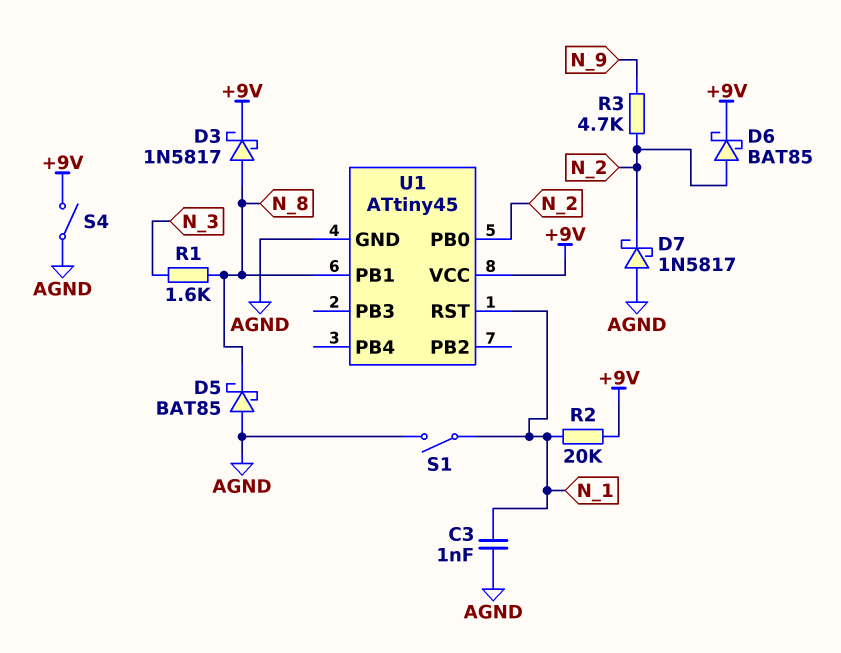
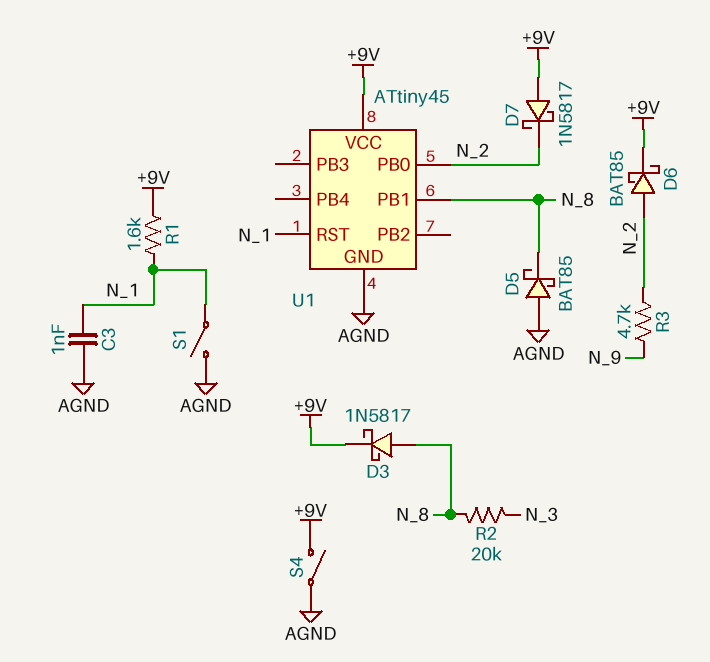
D7: schottky 1N5817 (A AGND, K N_2) -> schottky 1N5817 (A +9V, K N_2)
R1: 1.6k (N_3, N_8) -> 1.6k (+9V, N_1)
R2: 20k (+9V, N_1) -> 20k (N_3, N_8)

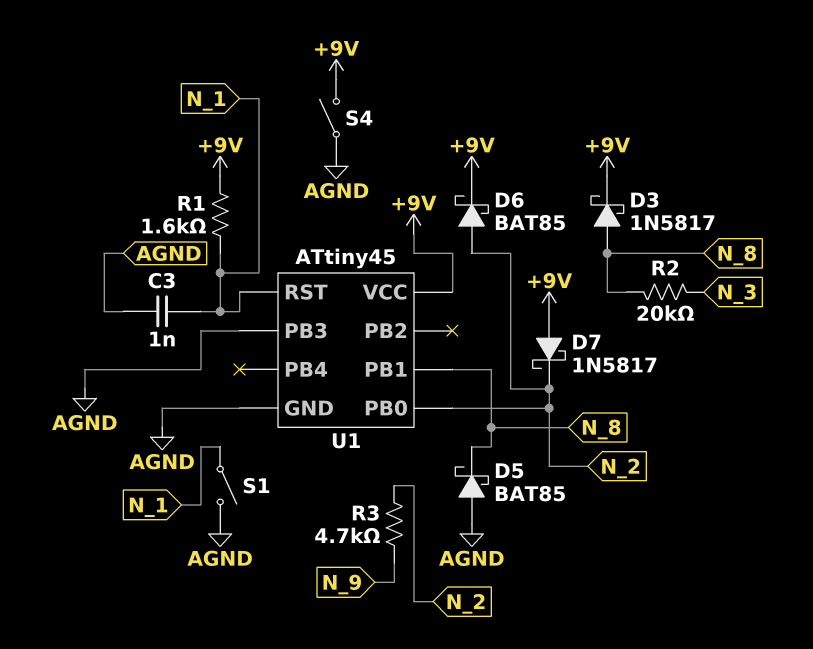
U1 pin PB3: none -> AGND

